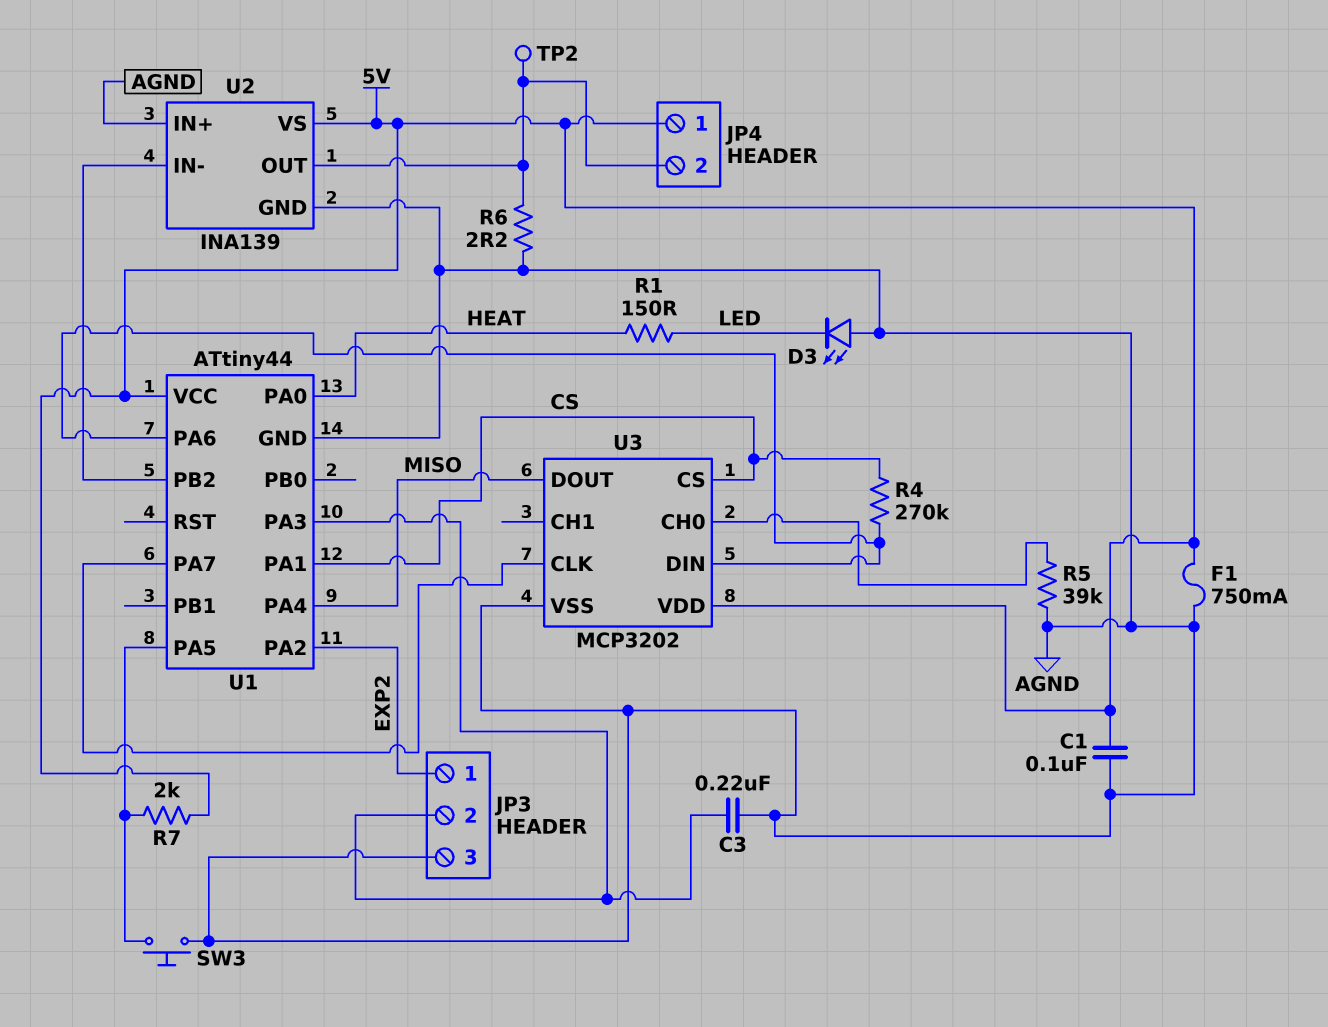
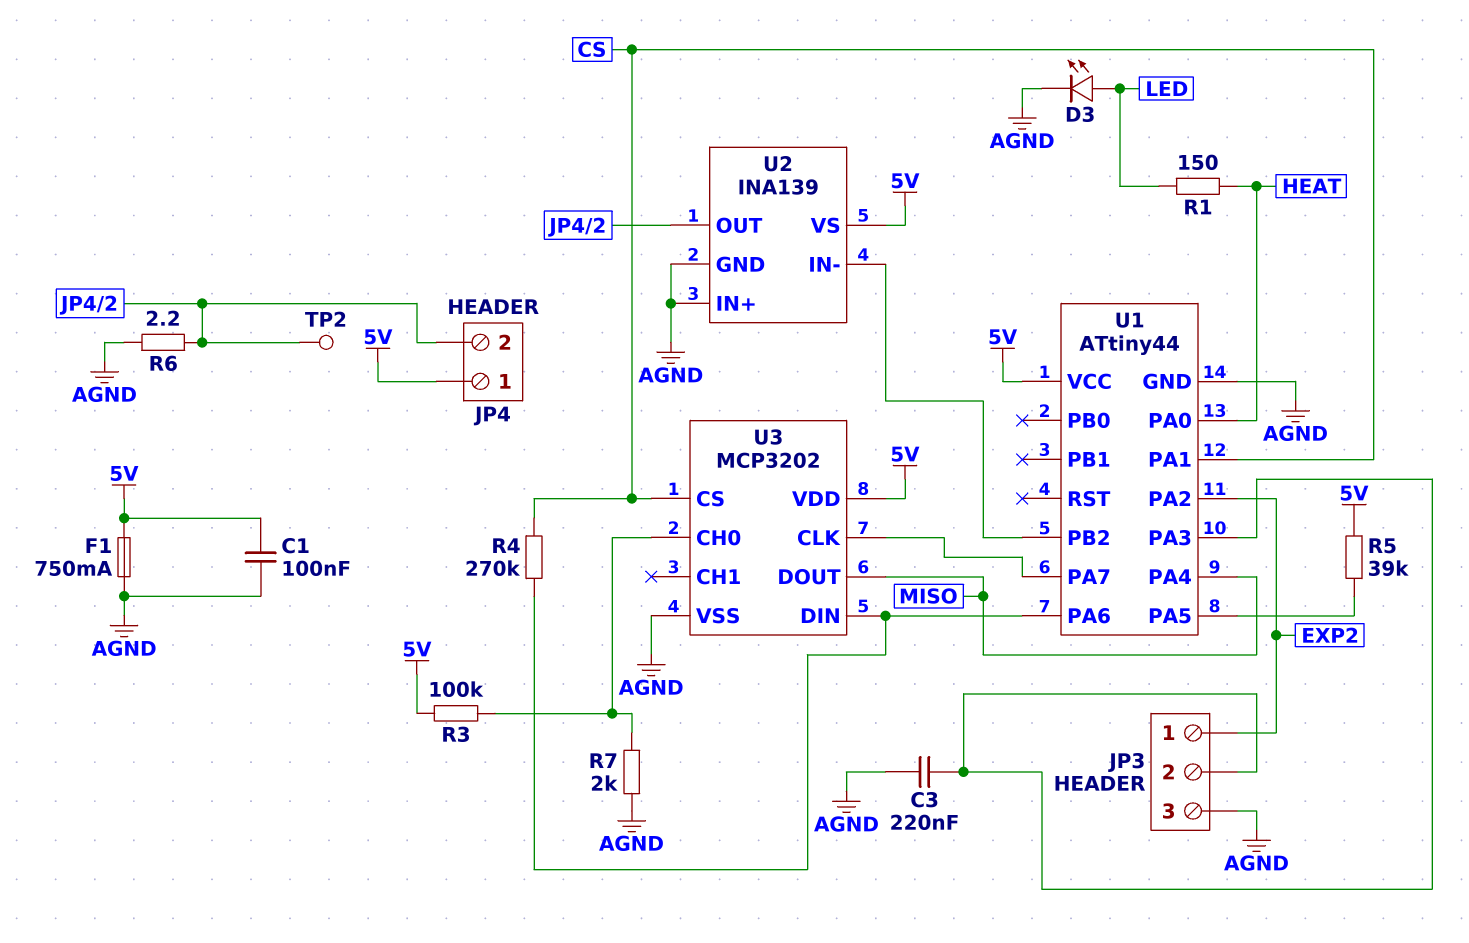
D3: LED (A AGND, K LED) -> LED (A LED, K AGND)
R3: none -> 100k (5V, U3/CH0)
R5: 39k (AGND, U3/CH0) -> 39k (5V, U1/PA5)
R7: 2k (5V, U1/PA5) -> 2k (AGND, U3/CH0)
SW3: button (AGND, U1/PA5) -> none

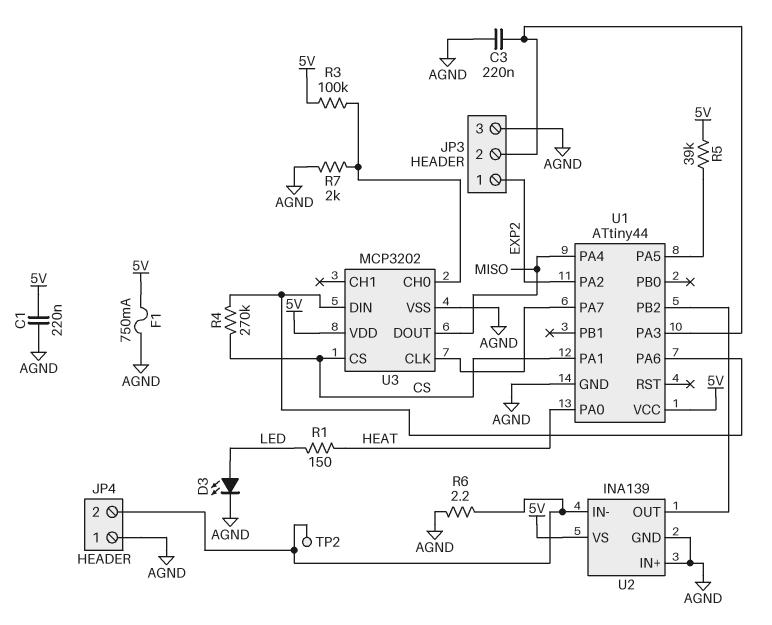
C1: 100nF (5V, AGND) -> 220nF (5V, AGND)
JP4 pin 1: 5V -> AGND
U2 pin IN-: U1/PB2 -> JP4/2
U2 pin OUT: JP4/2 -> U1/PB2

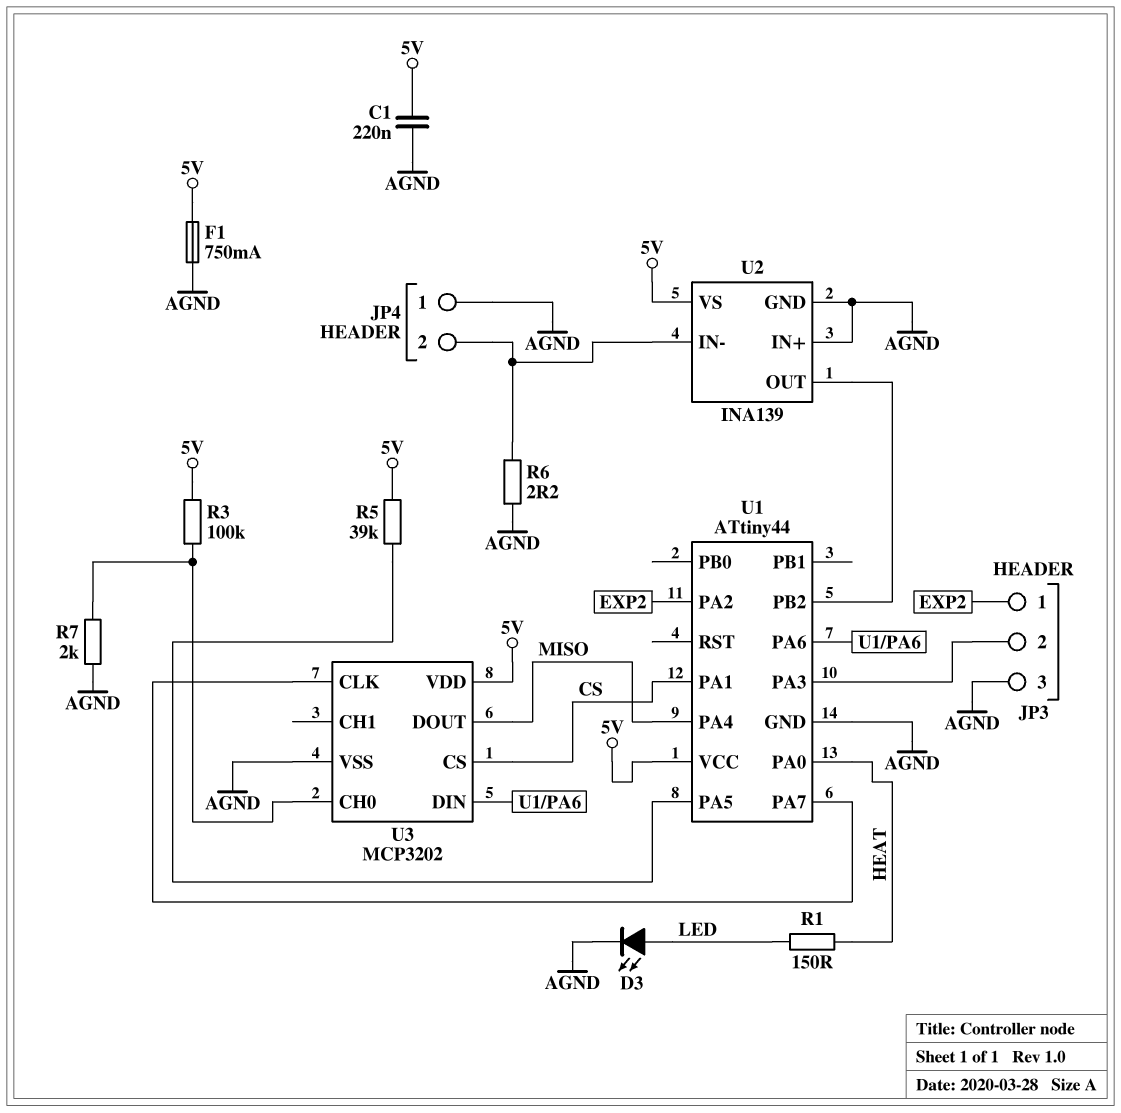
C3: 220nF (AGND, JP3/2) -> none
R4: 270k (CS, U1/PA6) -> none
TP2: test point (JP4/2) -> none

